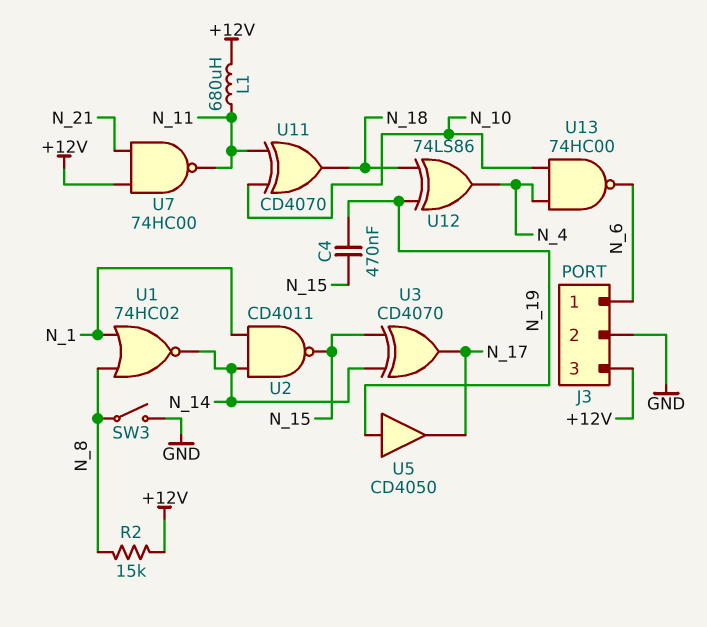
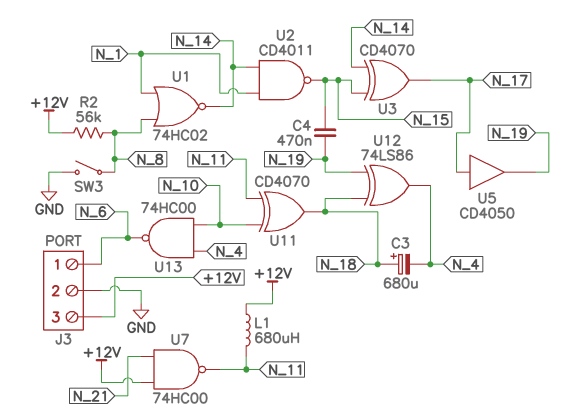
C3: none -> 680uF (plus N_18, minus N_4)
R2: 15k (+12V, N_8) -> 56k (+12V, N_8)
U5: buffer CD4050 (in N_19, out N_17) -> buffer CD4050 (in N_17, out N_19)

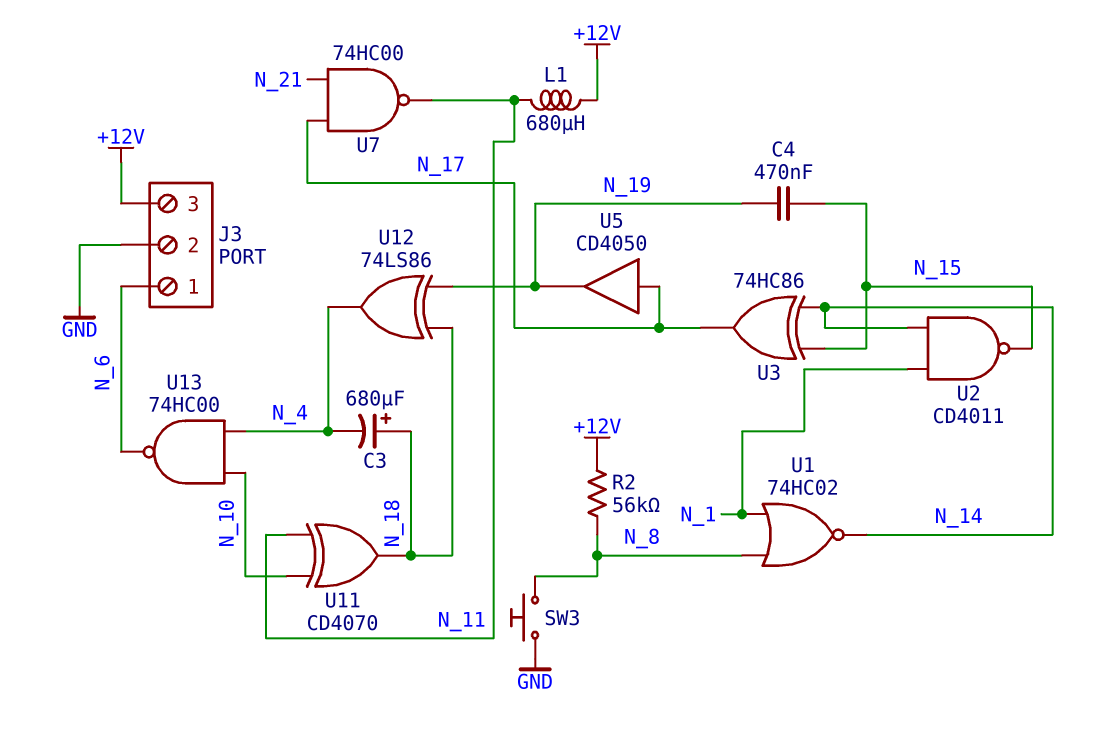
SW3: switch (GND, N_8) -> button (GND, N_8)
U3: XOR CD4070 (in N_14, in N_15, out N_17) -> XOR 74HC86 (in N_14, in N_15, out N_17)
U7: NAND 74HC00 (in +12V, in N_21, out N_11) -> NAND 74HC00 (in N_17, in N_21, out N_11)

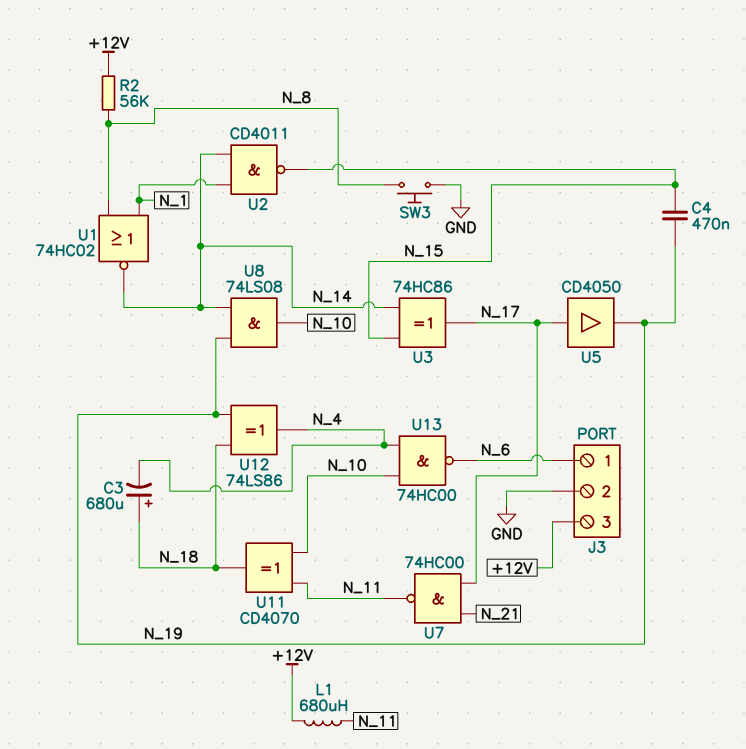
U8: none -> AND 74LS08 (in N_14, in N_19, out N_10)

